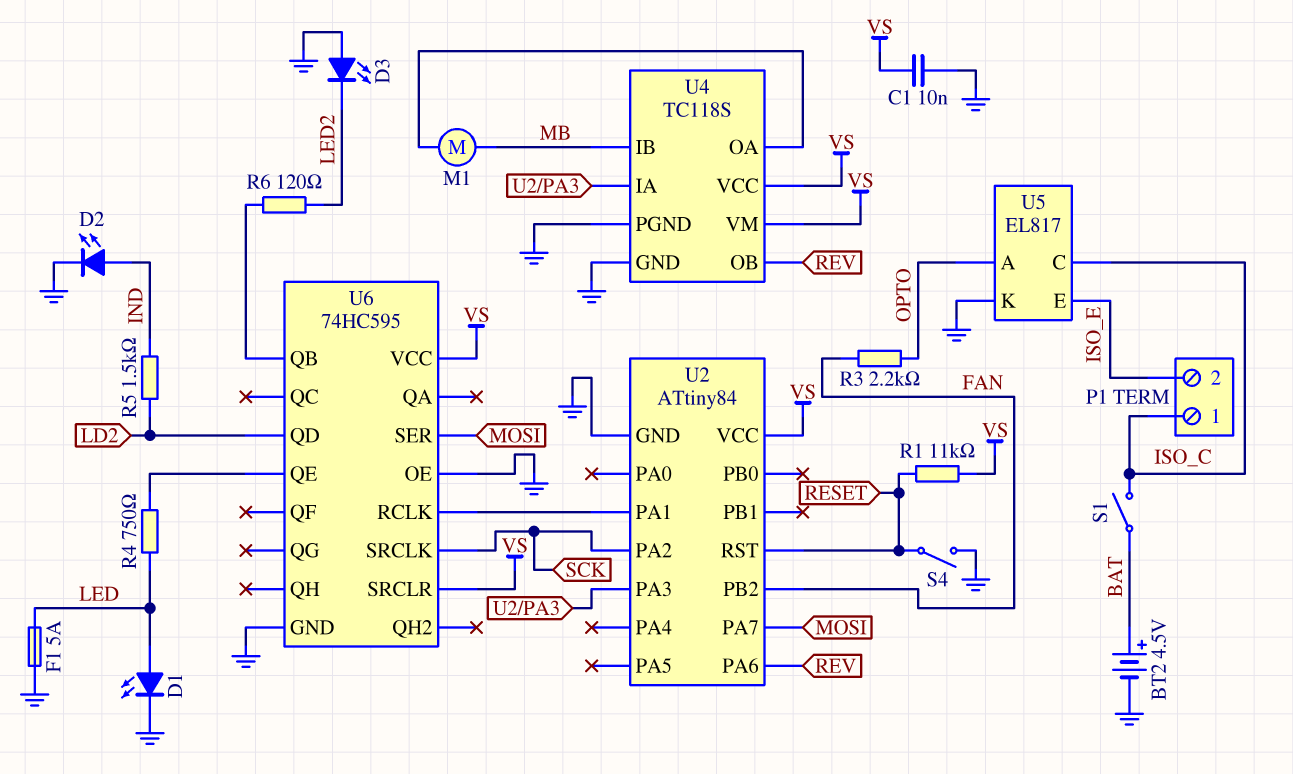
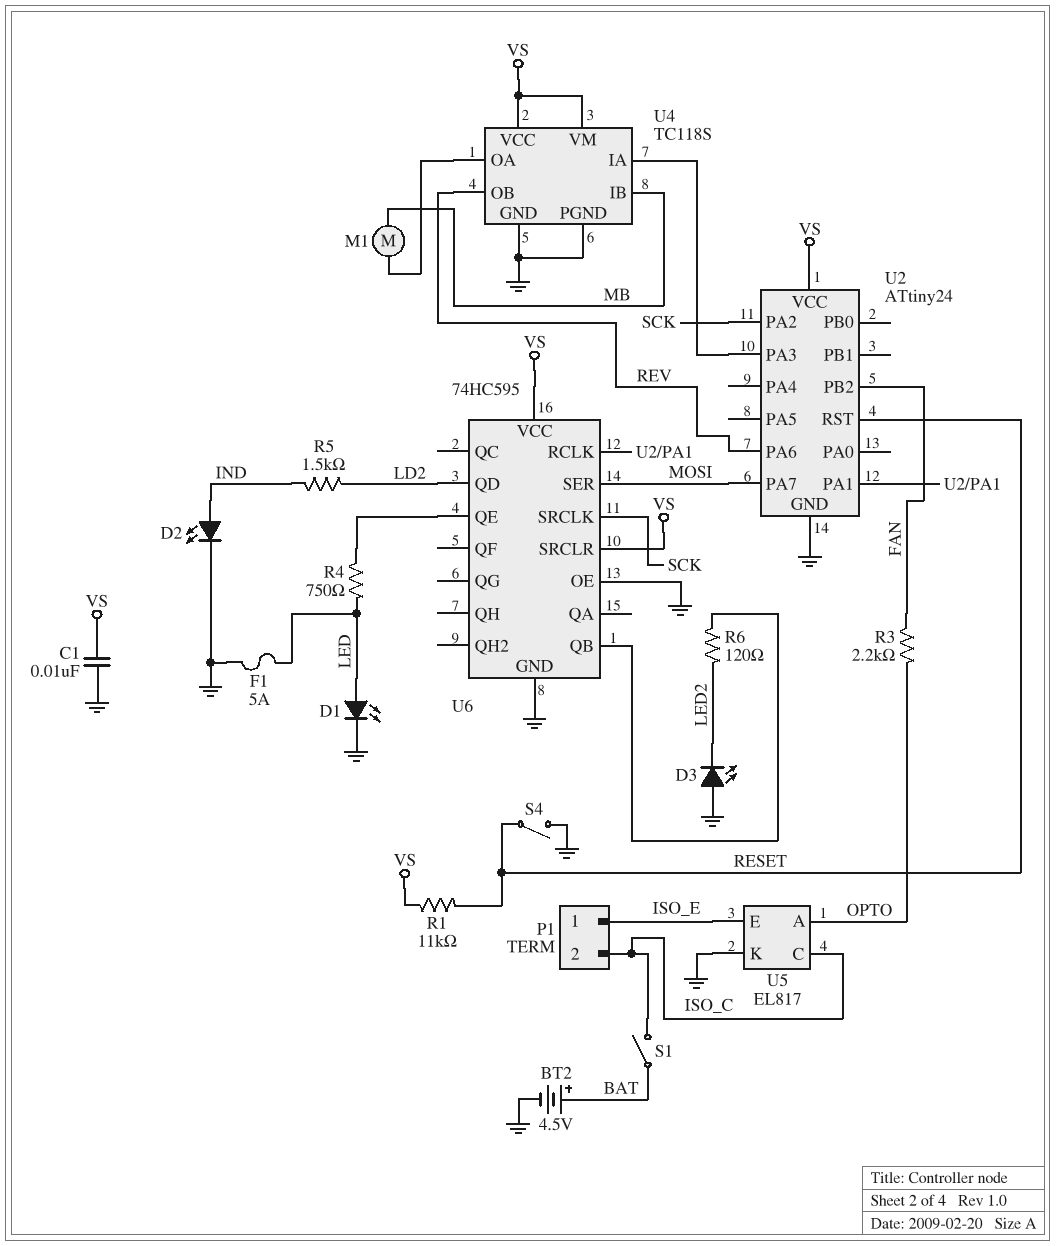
P1 pin 1: ISO_C -> ISO_E
P1 pin 2: ISO_E -> ISO_C
U2: ATtiny84 -> ATtiny24

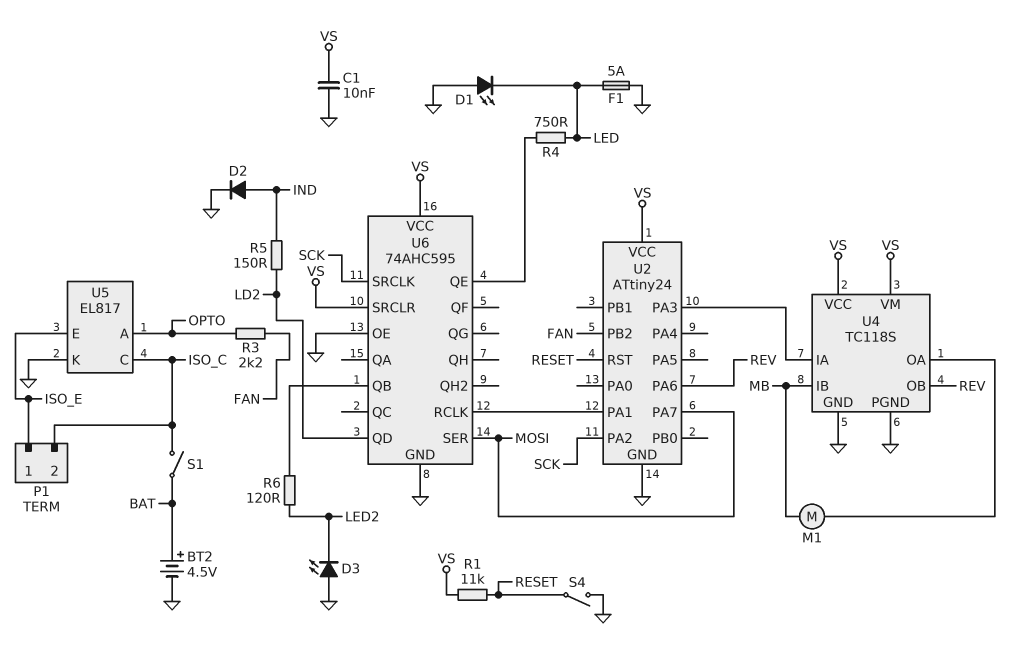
D1: LED (A LED, K GND) -> LED (A GND, K LED)
D2: LED (A IND, K GND) -> diode (A IND, K GND)
R5: 1.5k (IND, LD2) -> 150 (IND, LD2)
U6: 74HC595 -> 74AHC595

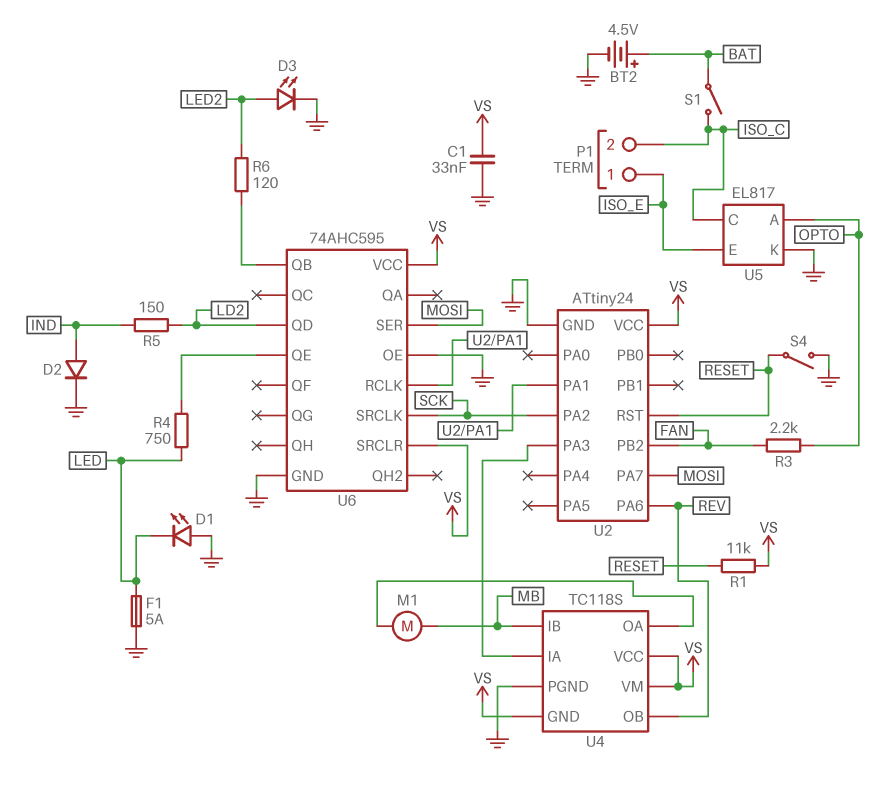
C1: 10nF (GND, VS) -> 33nF (GND, VS)
D3: LED (A GND, K LED2) -> LED (A LED2, K GND)
U4 pin GND: GND -> VS

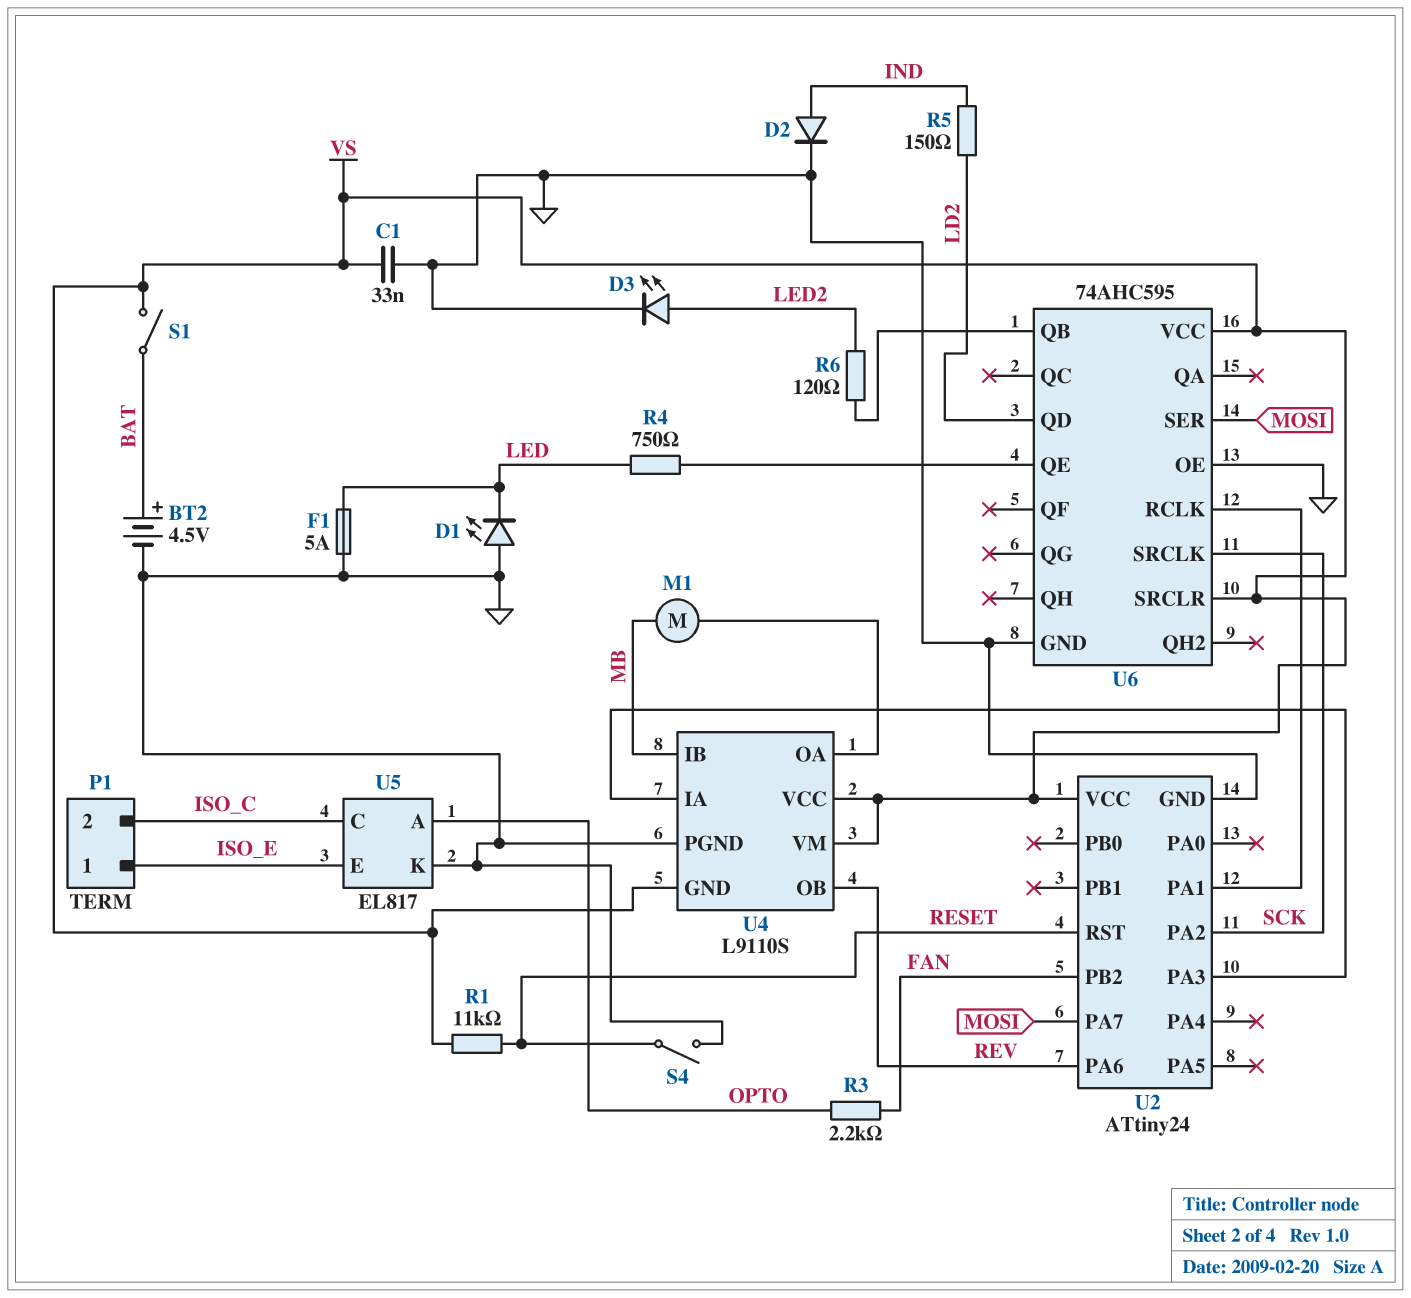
S1: switch (BAT, ISO_C) -> switch (BAT, VS)
U4: TC118S -> L9110S

